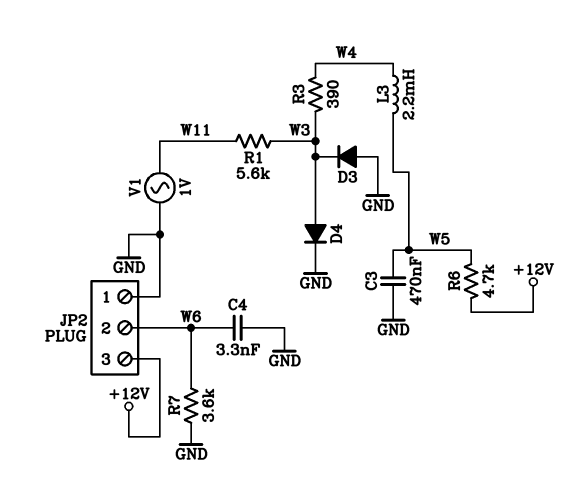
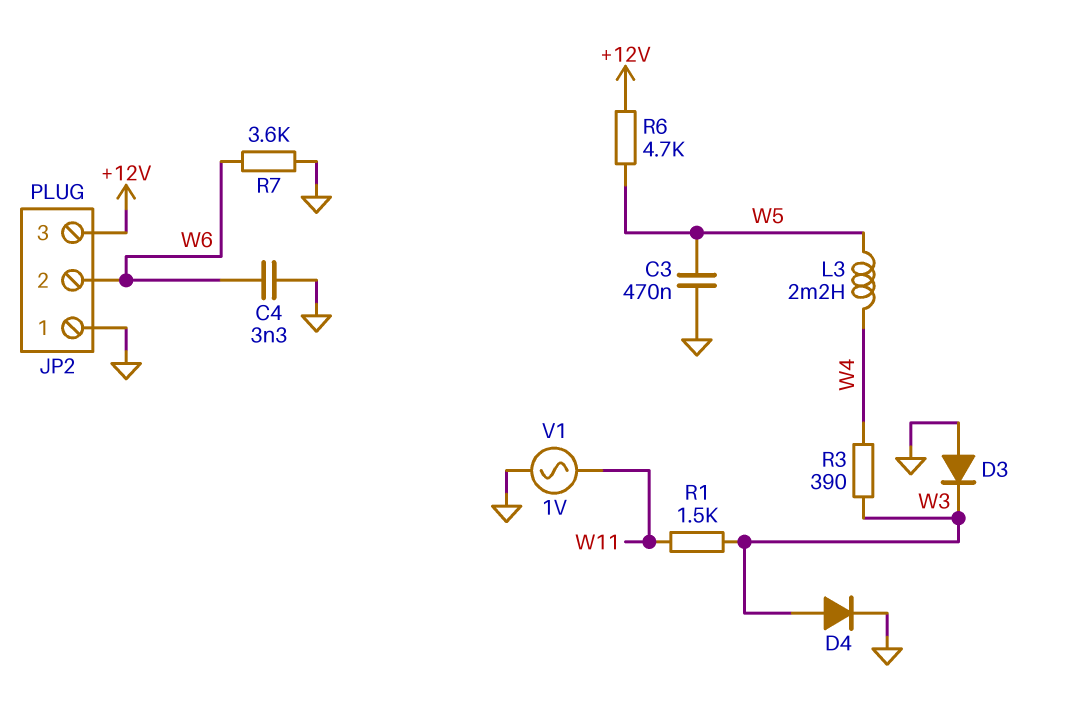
R1: 5.6k (W3, W11) -> 1.5k (W3, W11)

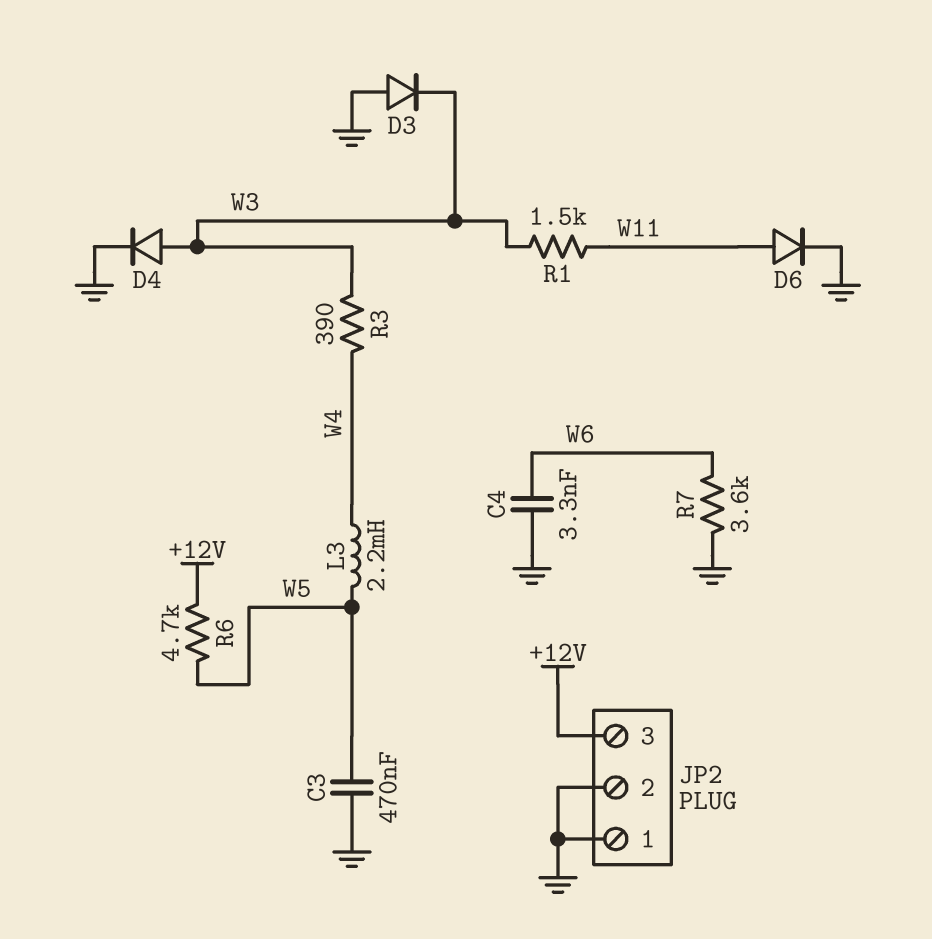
D6: none -> diode (A W11, K GND)
JP2 pin 2: W6 -> GND
V1: AC 1V (GND, W11) -> none

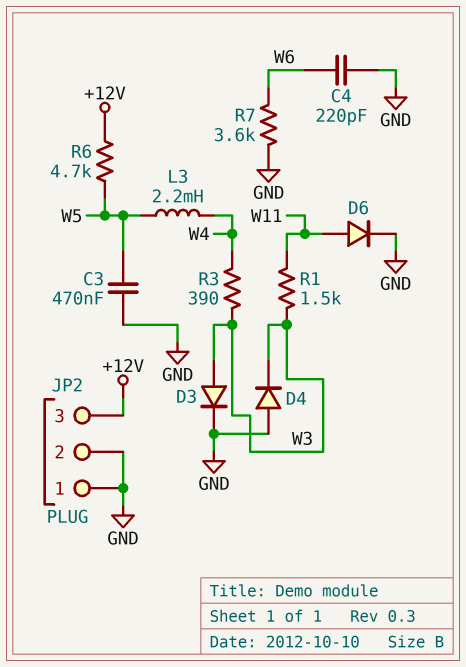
C4: 3.3nF (GND, W6) -> 220pF (GND, W6)
D3: diode (A GND, K W3) -> diode (A W3, K GND)
D4: diode (A W3, K GND) -> diode (A GND, K W3)

